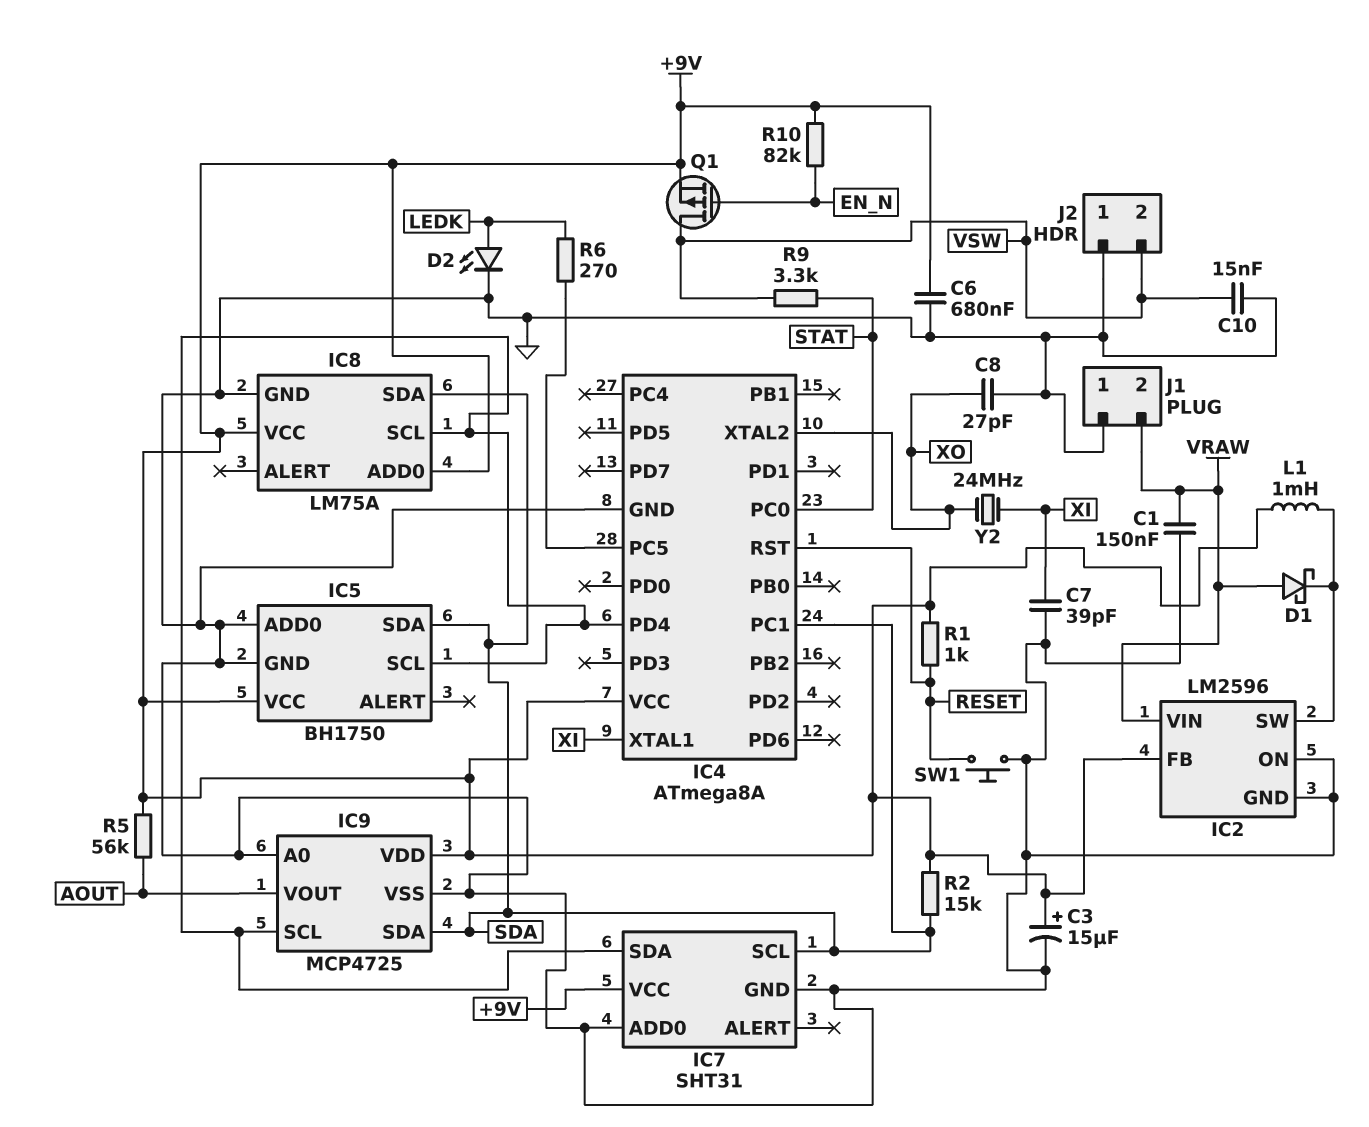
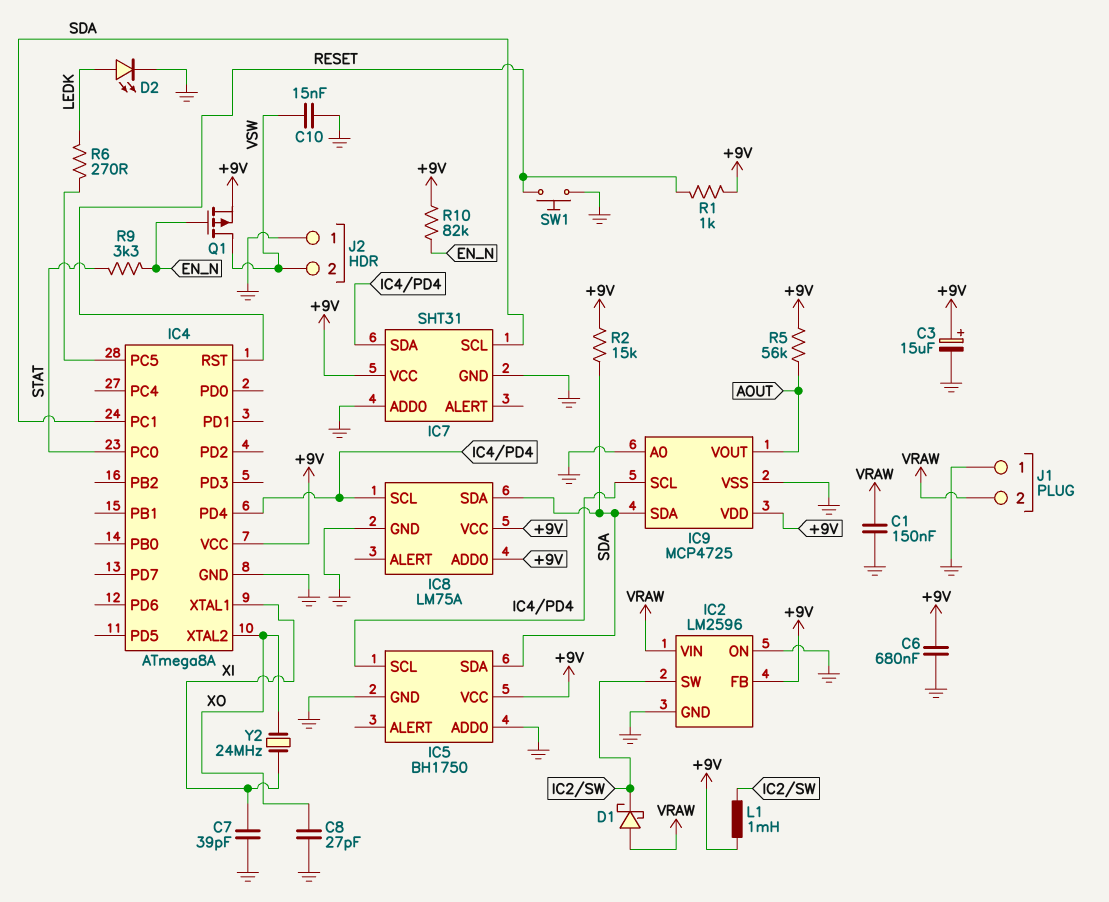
R9: 3.3k (STAT, VSW) -> 3.3k (EN_N, STAT)

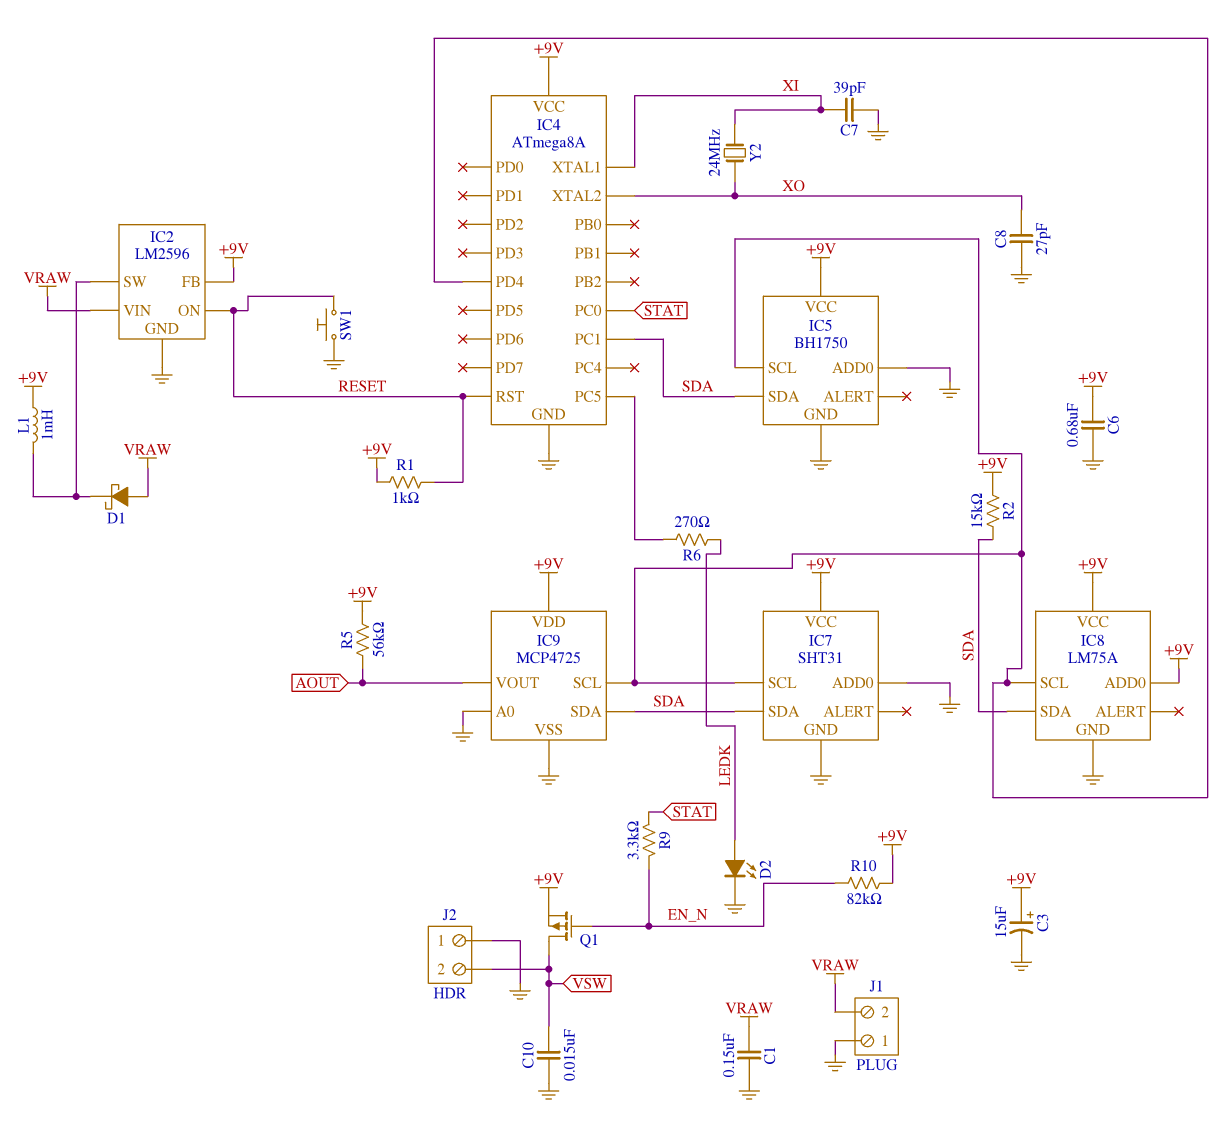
IC2 pin ON: GND -> RESET
IC7 pin SCL: SDA -> IC4/PD4
IC7 pin SDA: IC4/PD4 -> SDA

